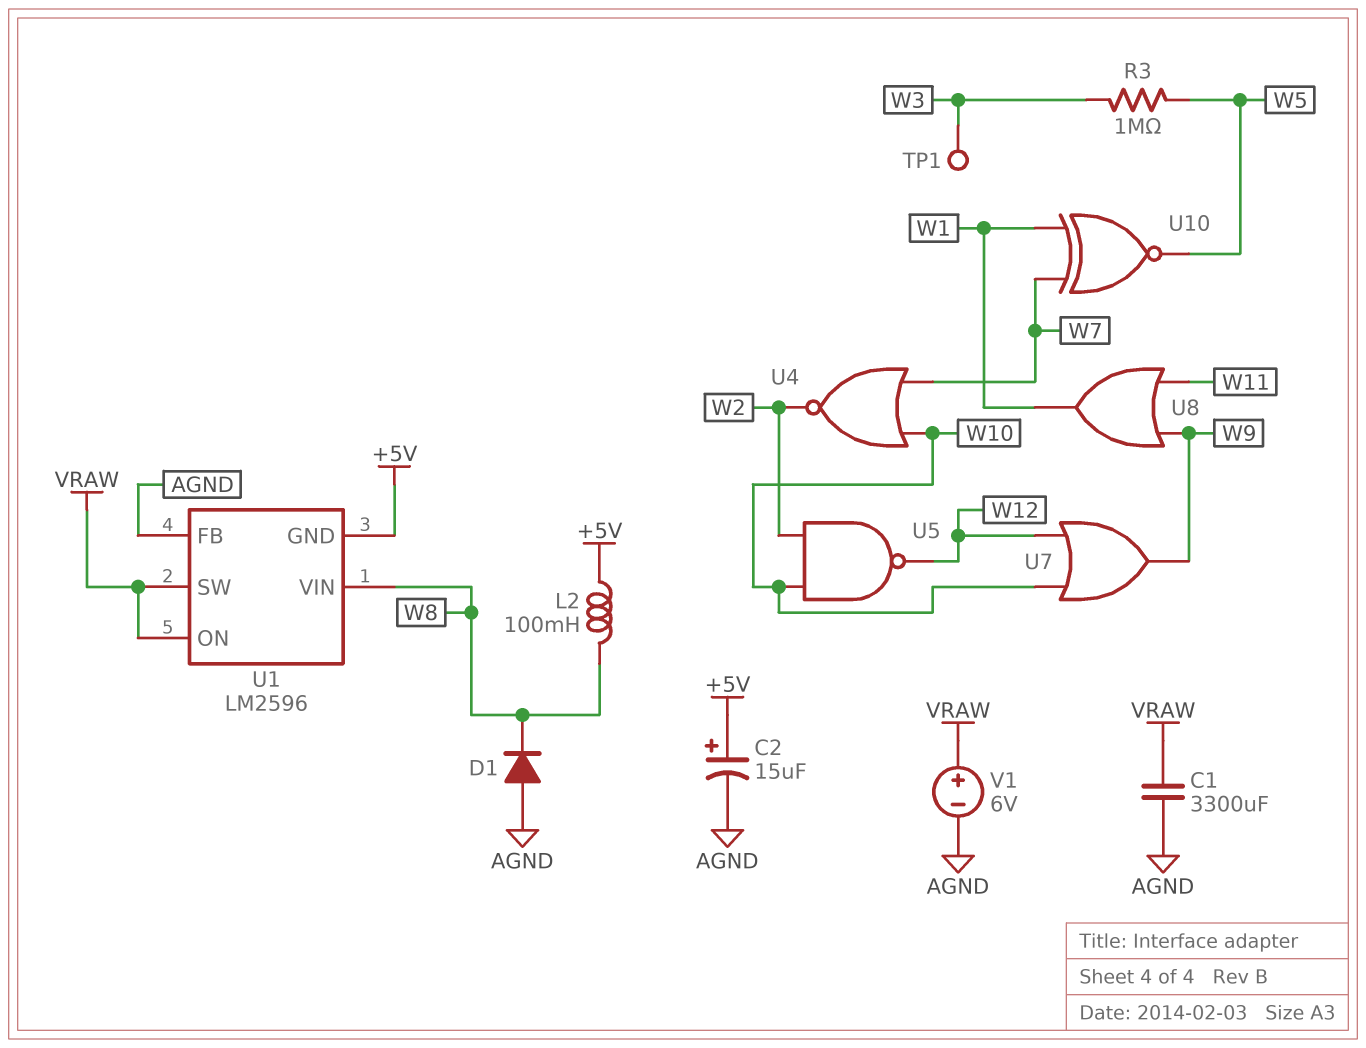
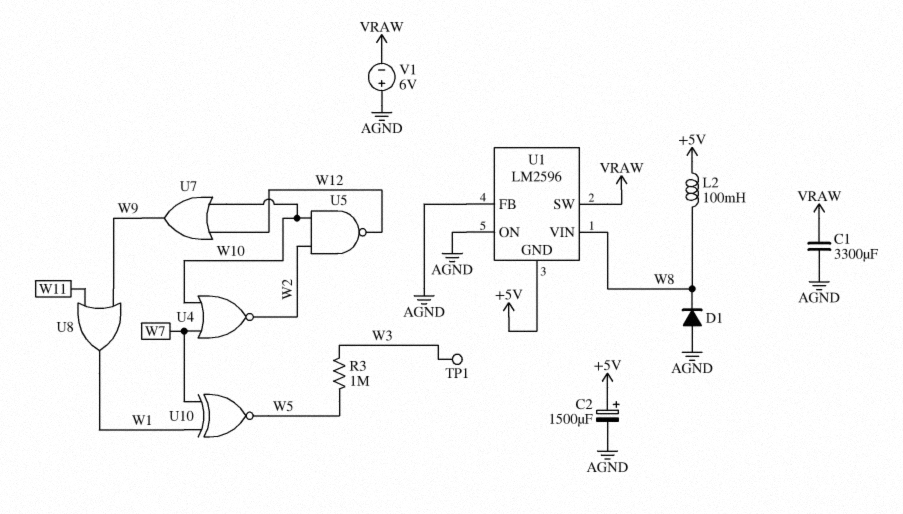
C2: 15uF (plus +5V, minus AGND) -> 1500uF (plus +5V, minus AGND)
U1 pin ON: VRAW -> AGND
V1: 6V (plus VRAW, minus AGND) -> 6V (plus AGND, minus VRAW)

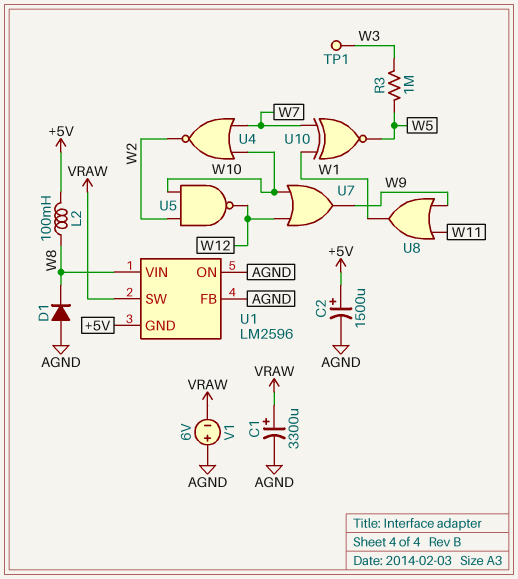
C1: 3300uF (AGND, VRAW) -> 3300uF (plus VRAW, minus AGND)

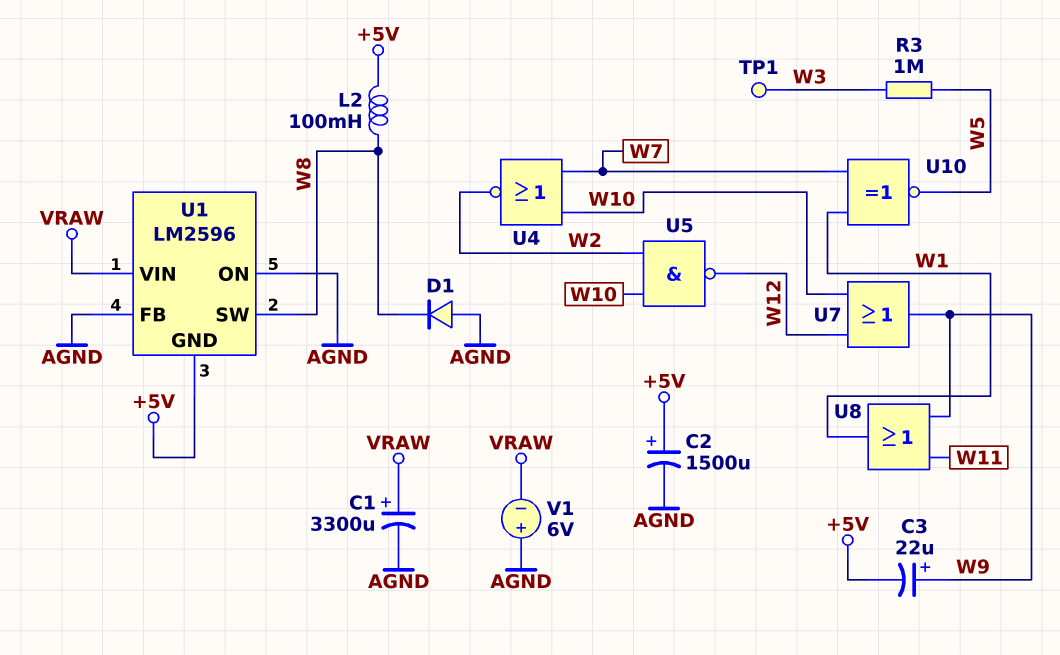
C3: none -> 22uF (plus W9, minus +5V)
U1 pin SW: VRAW -> W8
U1 pin VIN: W8 -> VRAW

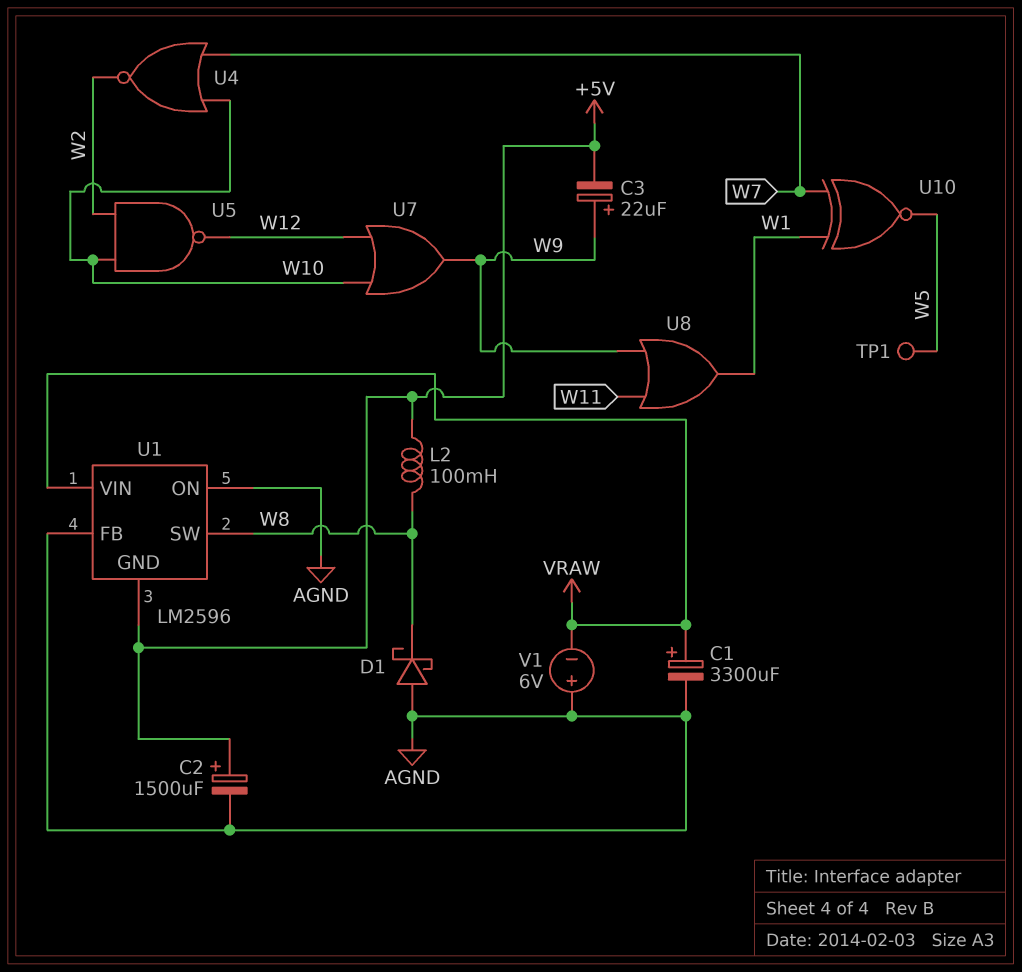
D1: diode (A AGND, K W8) -> schottky (A AGND, K W8)
R3: 1M (W3, W5) -> none
TP1: test point (W3) -> test point (W5)

